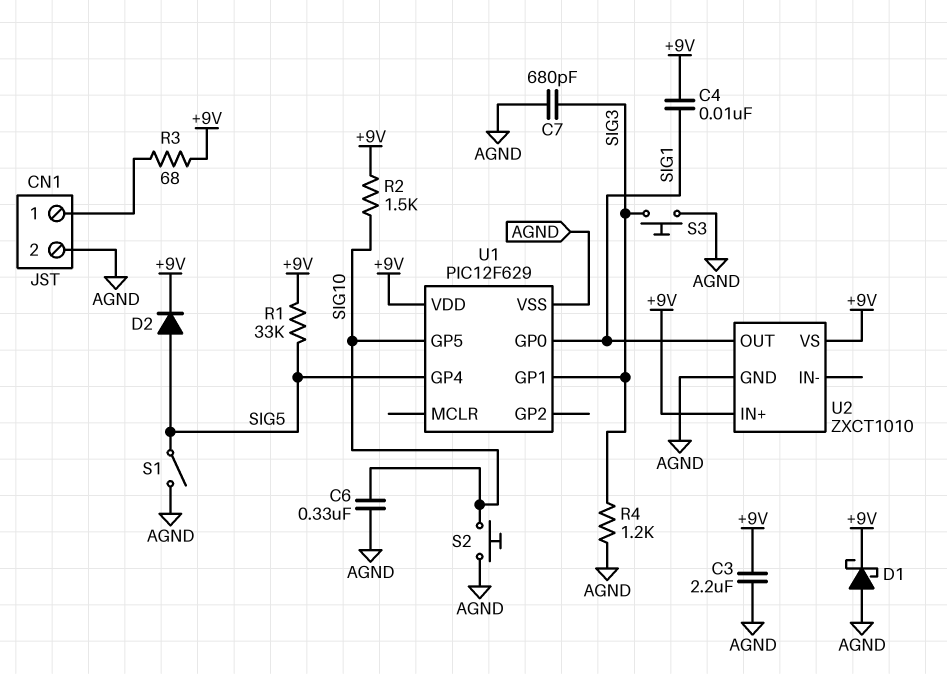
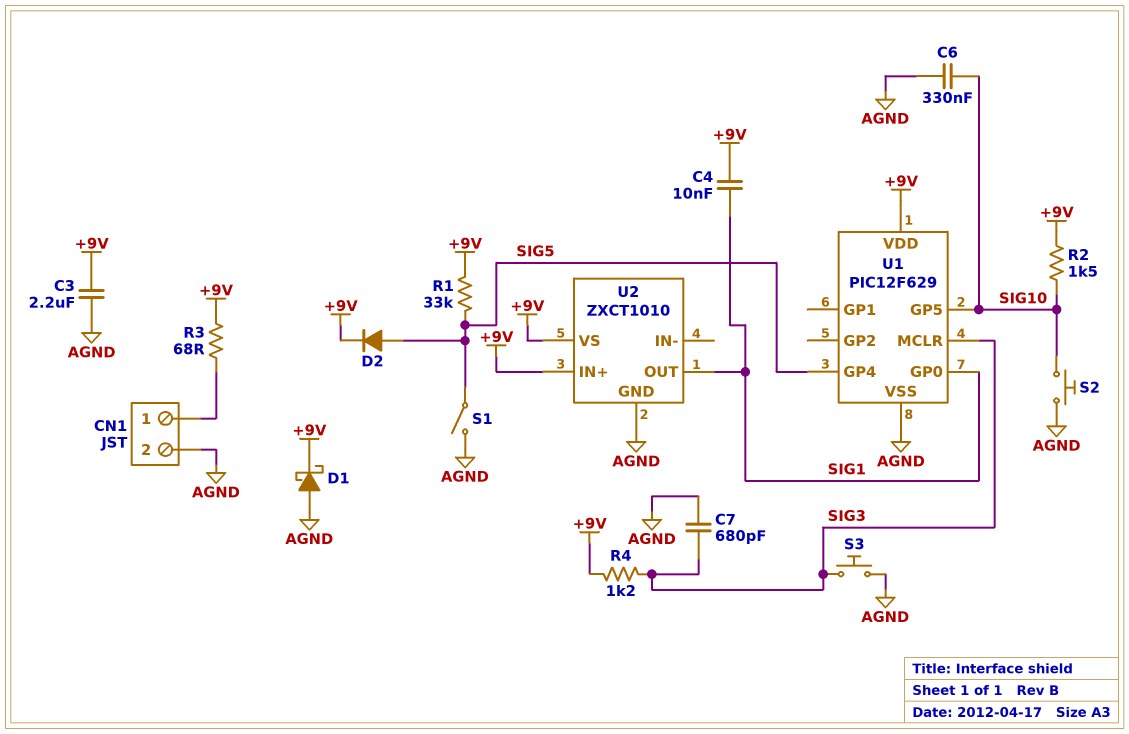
R4: 1.2k (AGND, SIG3) -> 1.2k (+9V, SIG3)
U1 pin GP1: SIG3 -> none
U1 pin MCLR: none -> SIG3

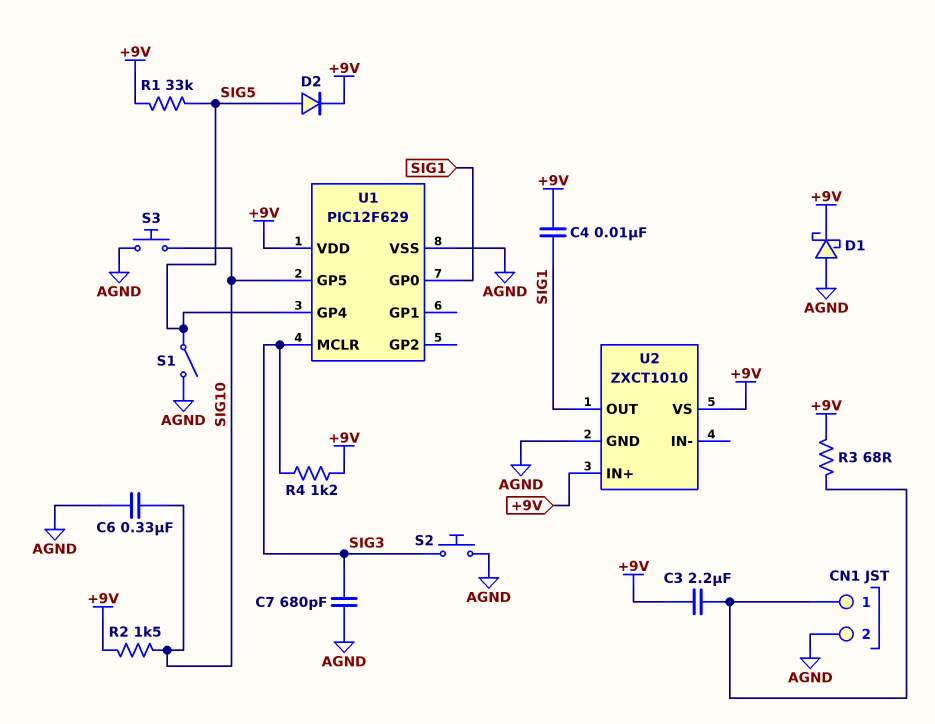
C3: 2.2uF (+9V, AGND) -> 2.2uF (+9V, CN1/1)
S2: button (AGND, SIG10) -> button (AGND, SIG3)
S3: button (AGND, SIG3) -> button (AGND, SIG10)

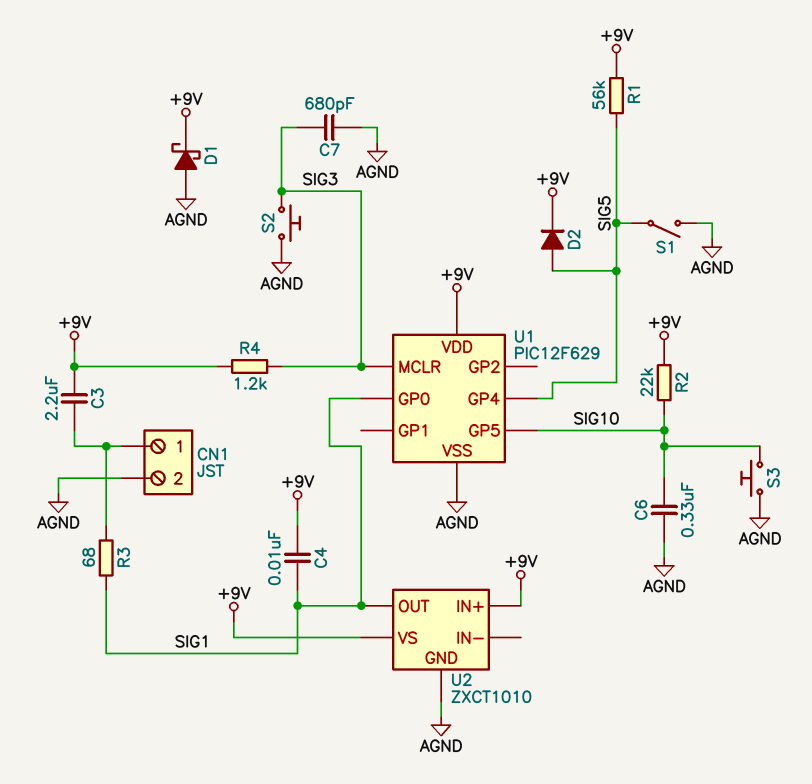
R1: 33k (+9V, SIG5) -> 56k (+9V, SIG5)
R2: 1.5k (+9V, SIG10) -> 22k (+9V, SIG10)
R3: 68 (+9V, CN1/1) -> 68 (CN1/1, SIG1)

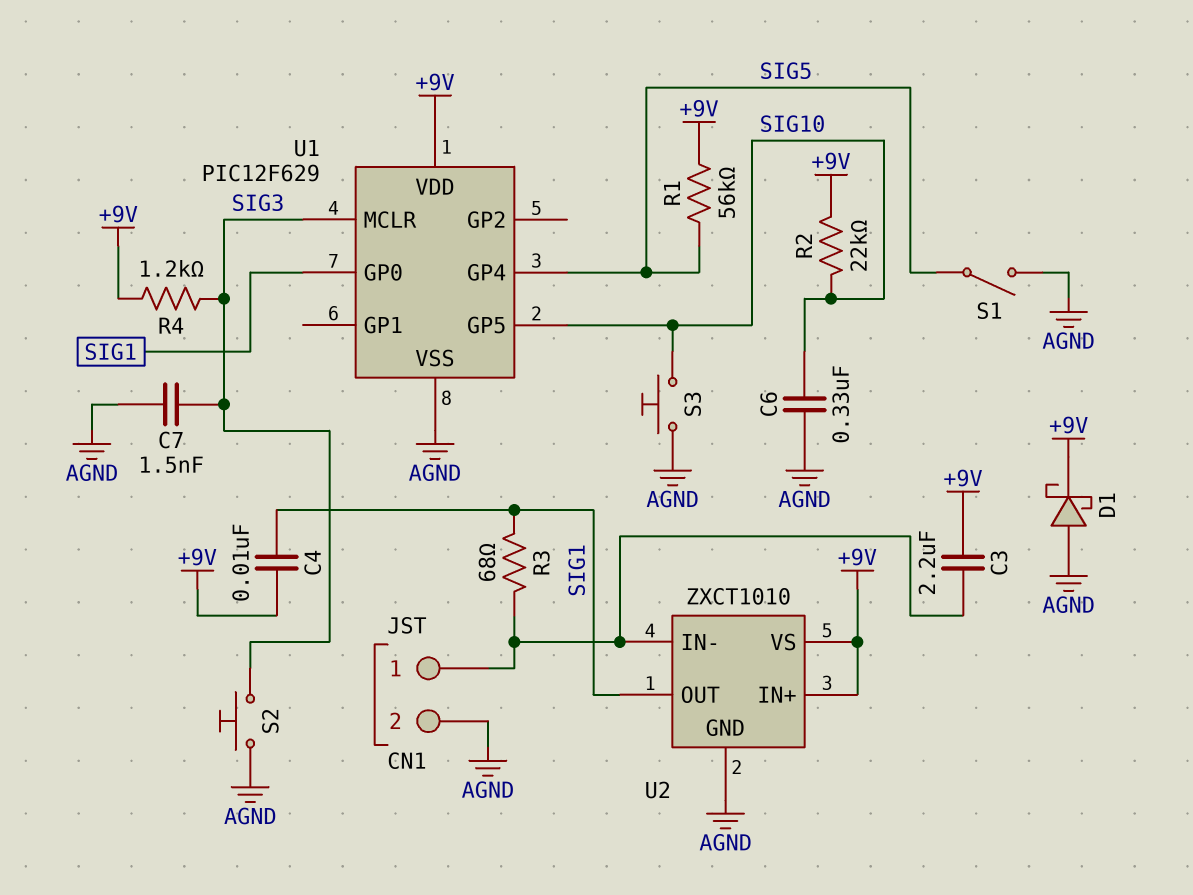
C7: 680pF (AGND, SIG3) -> 1.5nF (AGND, SIG3)
D2: diode (A SIG5, K +9V) -> none
U2 pin IN-: none -> CN1/1

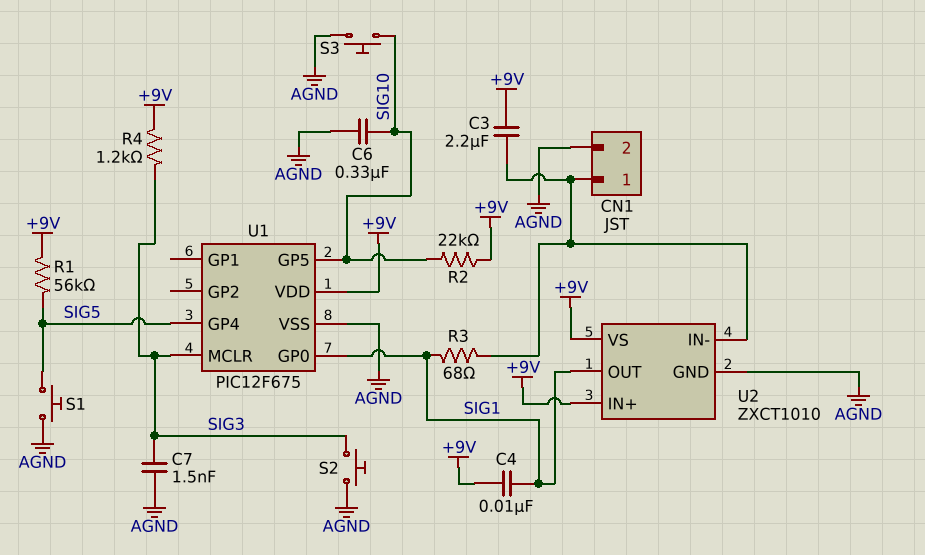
D1: schottky (A AGND, K +9V) -> none
S1: switch (AGND, SIG5) -> button (AGND, SIG5)
U1: PIC12F629 -> PIC12F675

